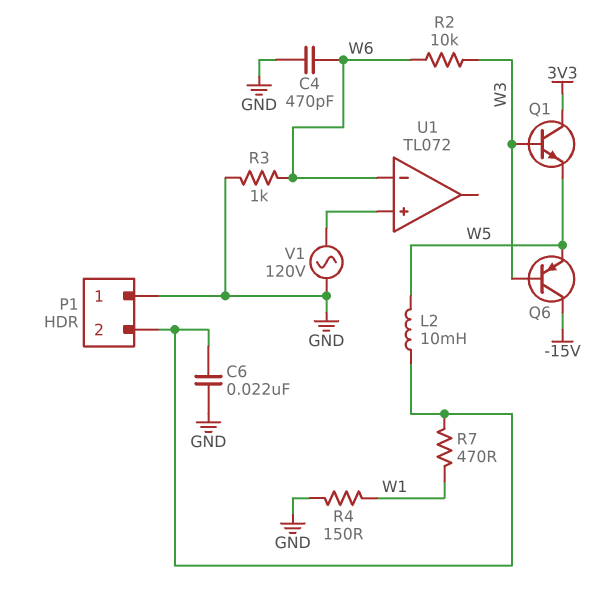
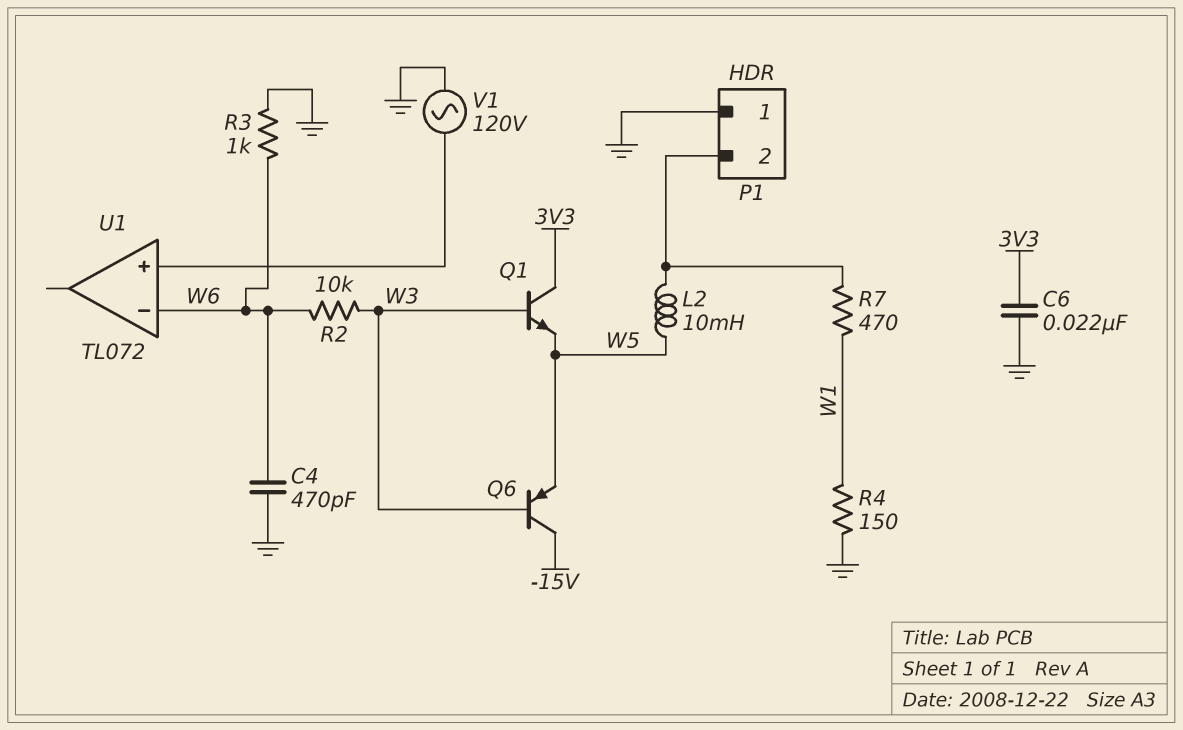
C6: 22nF (GND, P1/2) -> 22nF (3V3, GND)

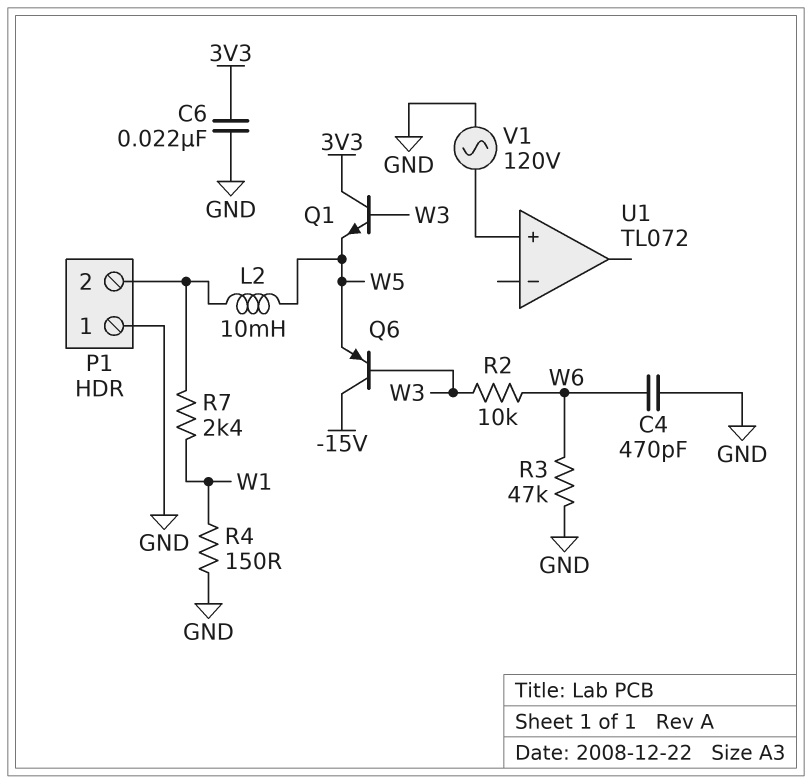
R3: 1k (GND, W6) -> 47k (GND, W6)
R7: 470 (P1/2, W1) -> 2.4k (P1/2, W1)
U1 pin in-: W6 -> none

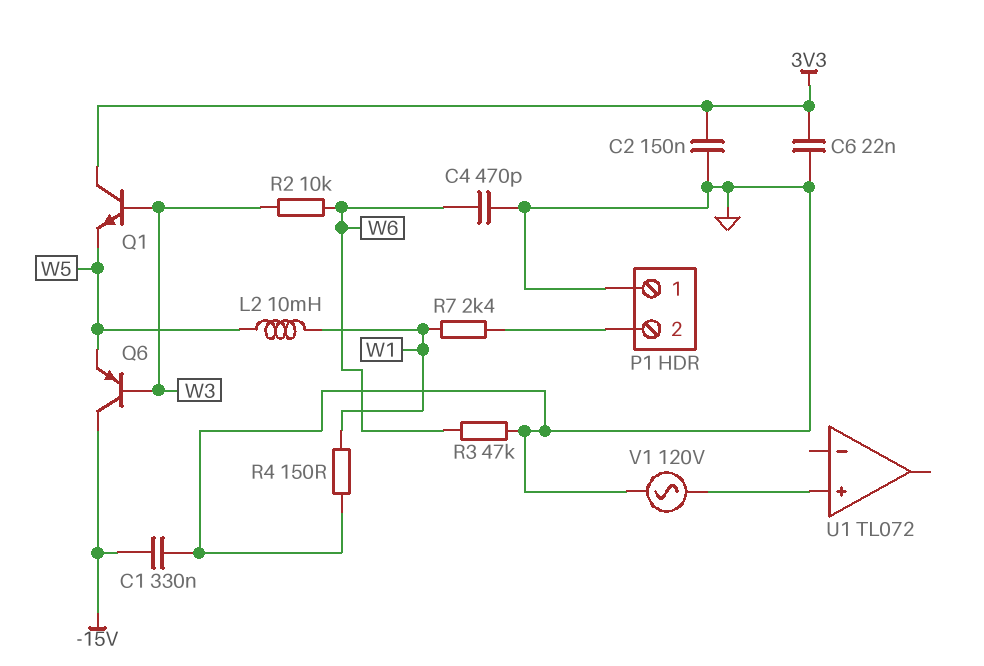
C1: none -> 330nF (-15V, GND)
C2: none -> 150nF (3V3, GND)
L2: 10mH (P1/2, W5) -> 10mH (W1, W5)

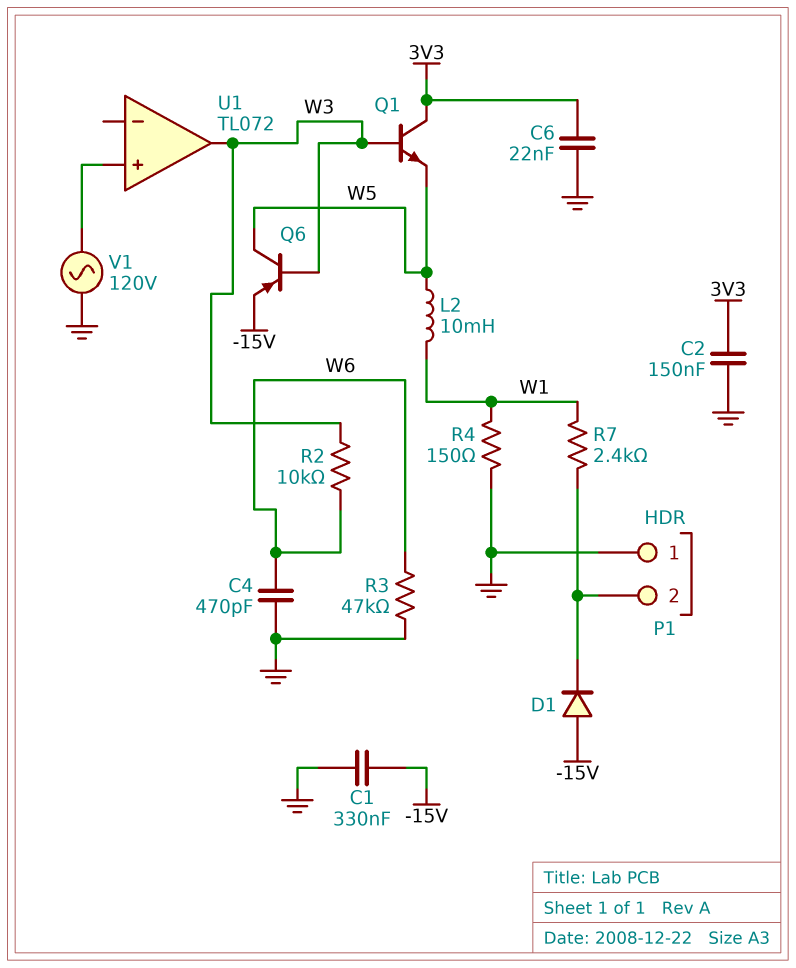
D1: none -> diode (A -15V, K P1/2)
Q6: PNP (B W3, C -15V, E W5) -> PNP (B W3, C W5, E -15V)
U1 pin out: none -> W3

